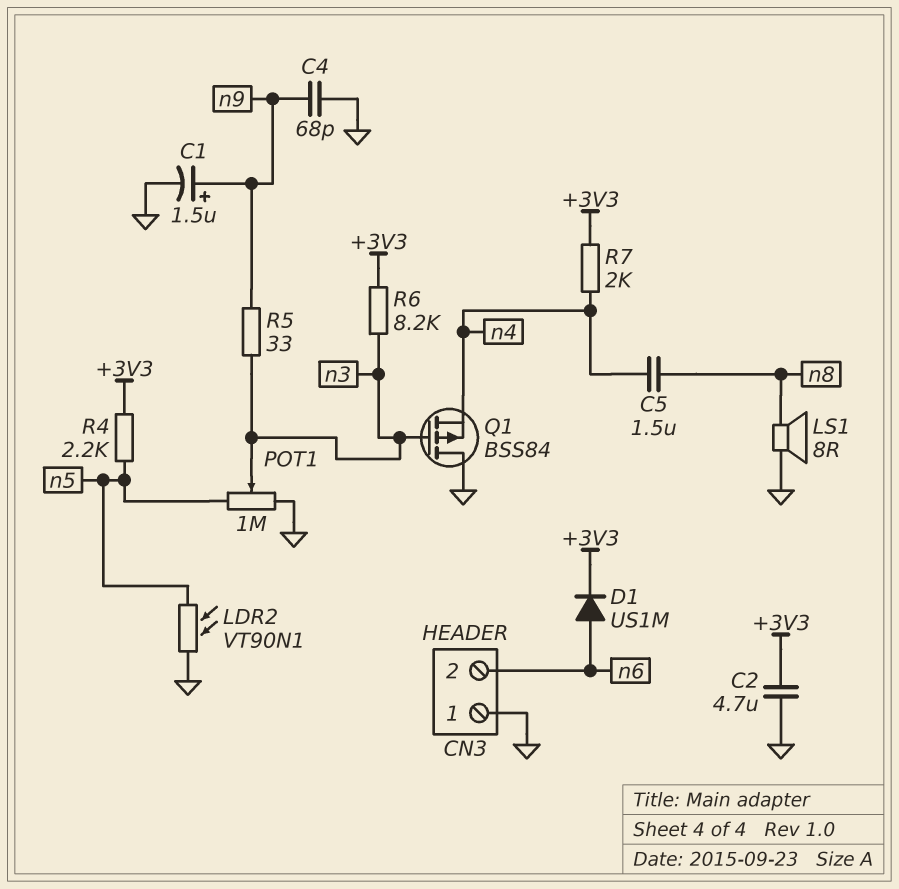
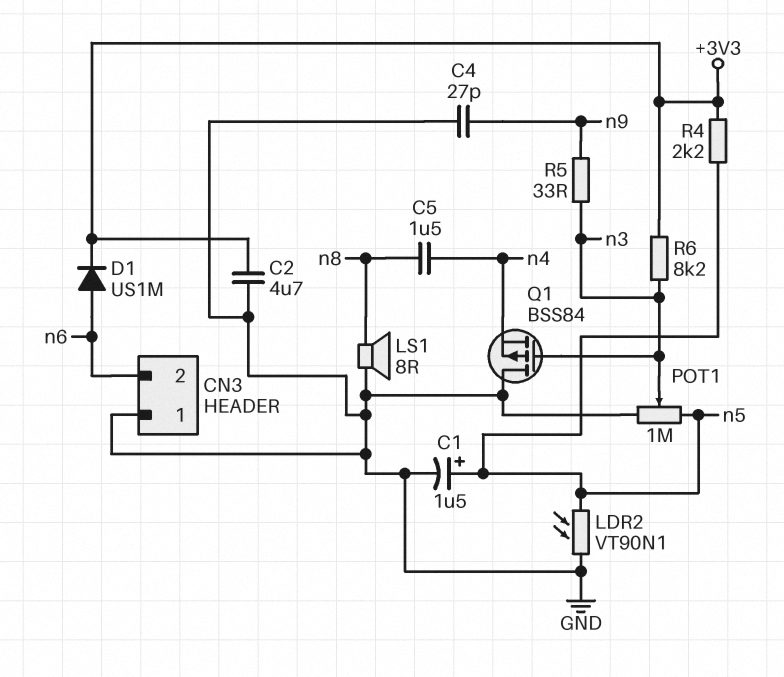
C1: 1.5uF (plus n9, minus GND) -> 1.5uF (plus n5, minus GND)
C4: 68pF (GND, n9) -> 27pF (GND, n9)
R7: 2k (+3V3, n4) -> none

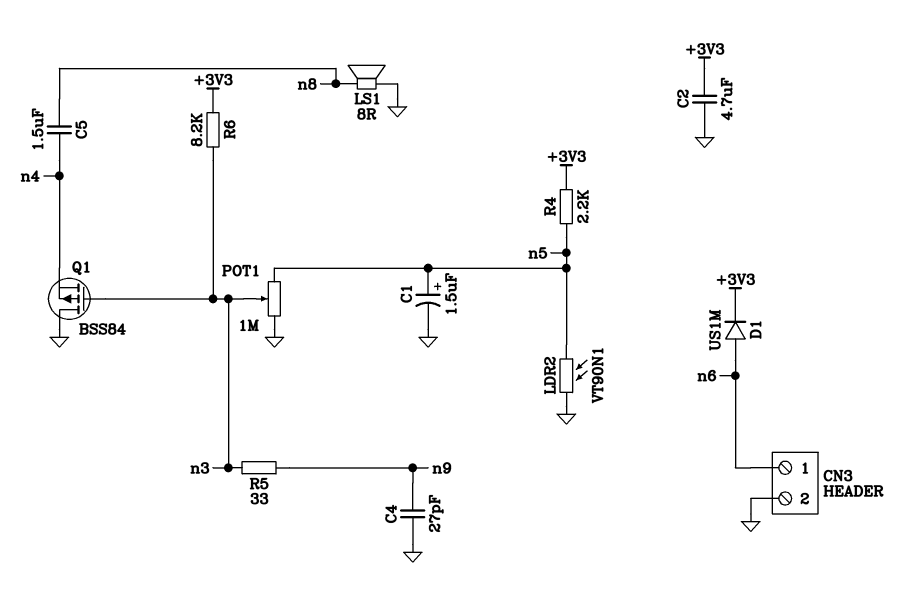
CN3 pin 1: GND -> n6
CN3 pin 2: n6 -> GND

